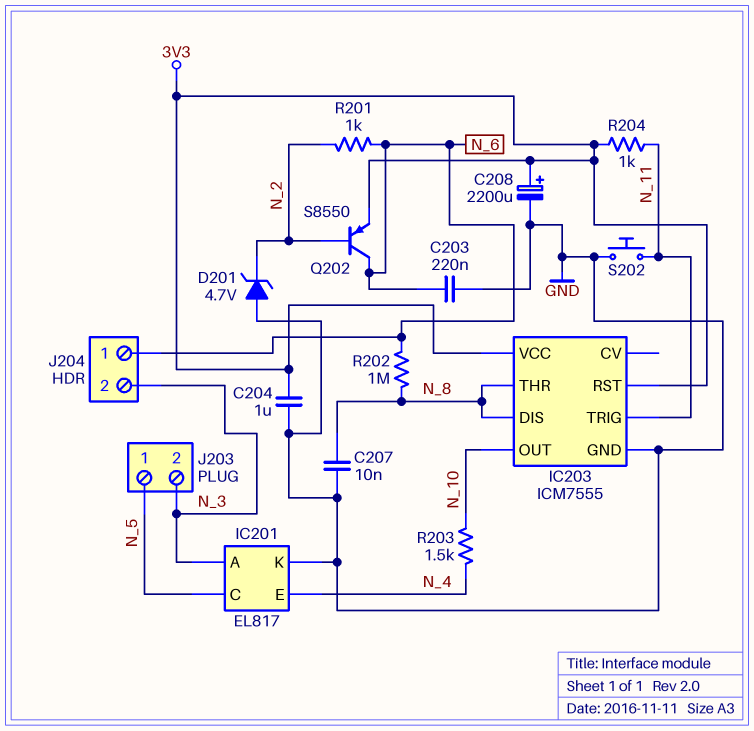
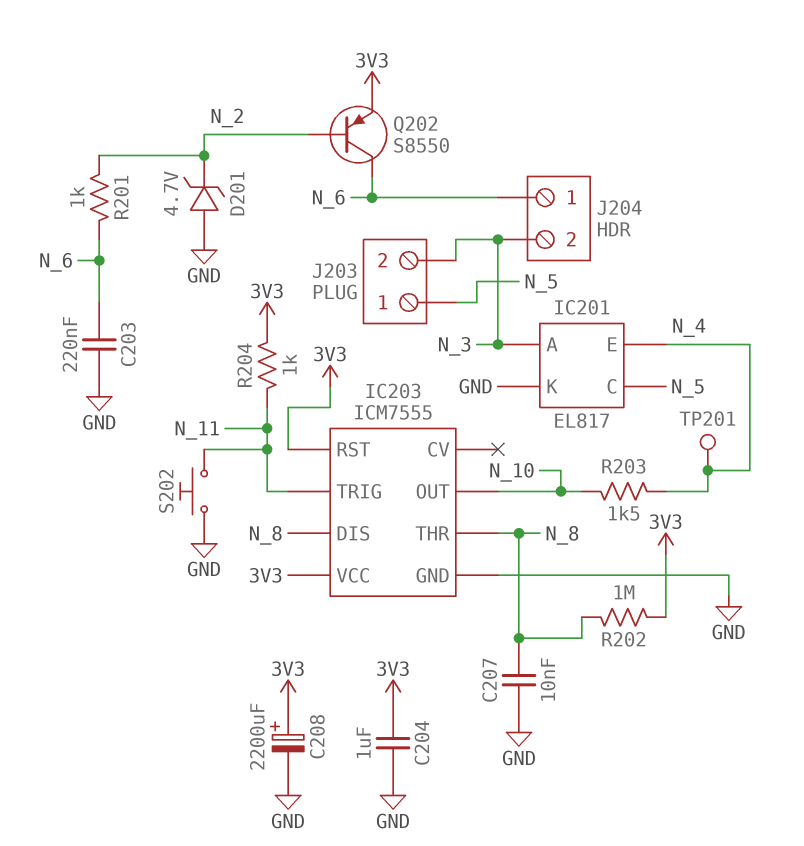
R202: 1M (N_6, N_8) -> 1M (3V3, N_8)
TP201: none -> test point (N_4)

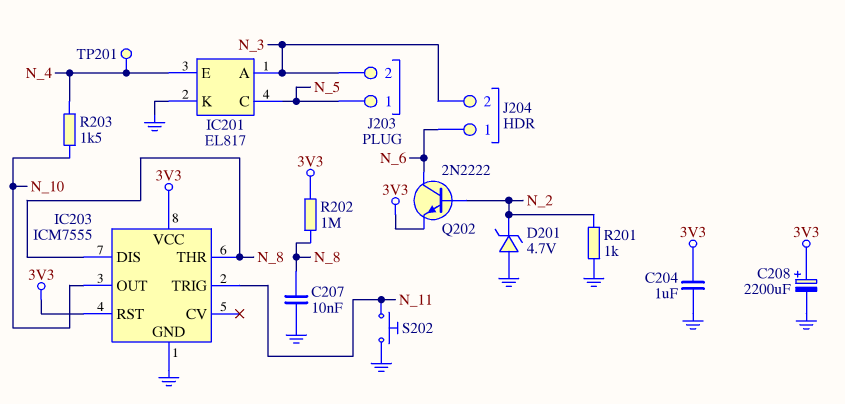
C203: 220nF (GND, N_6) -> none
Q202: PNP S8550 (B N_2, C N_6, E 3V3) -> NPN 2N2222 (B N_2, C N_6, E 3V3)
R201: 1k (N_2, N_6) -> 1k (GND, N_2)
R204: 1k (3V3, N_11) -> none

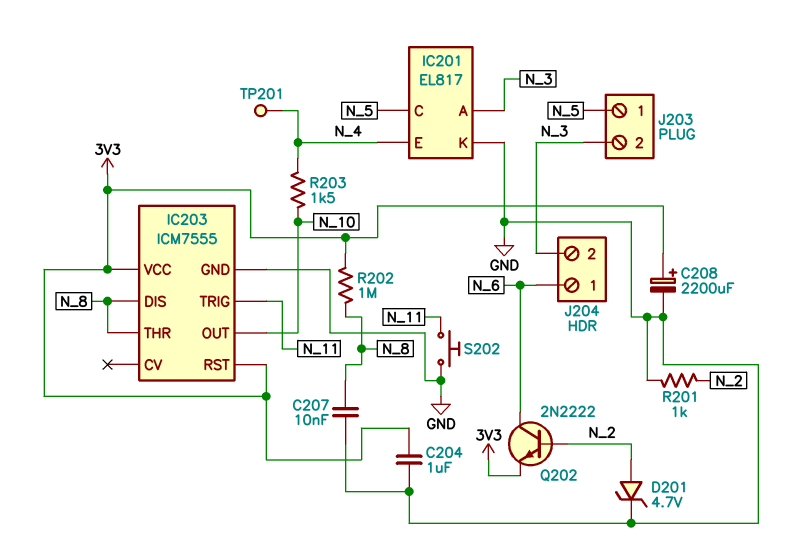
D201: zener 4.7V (A GND, K N_2) -> zener 4.7V (A N_2, K GND)

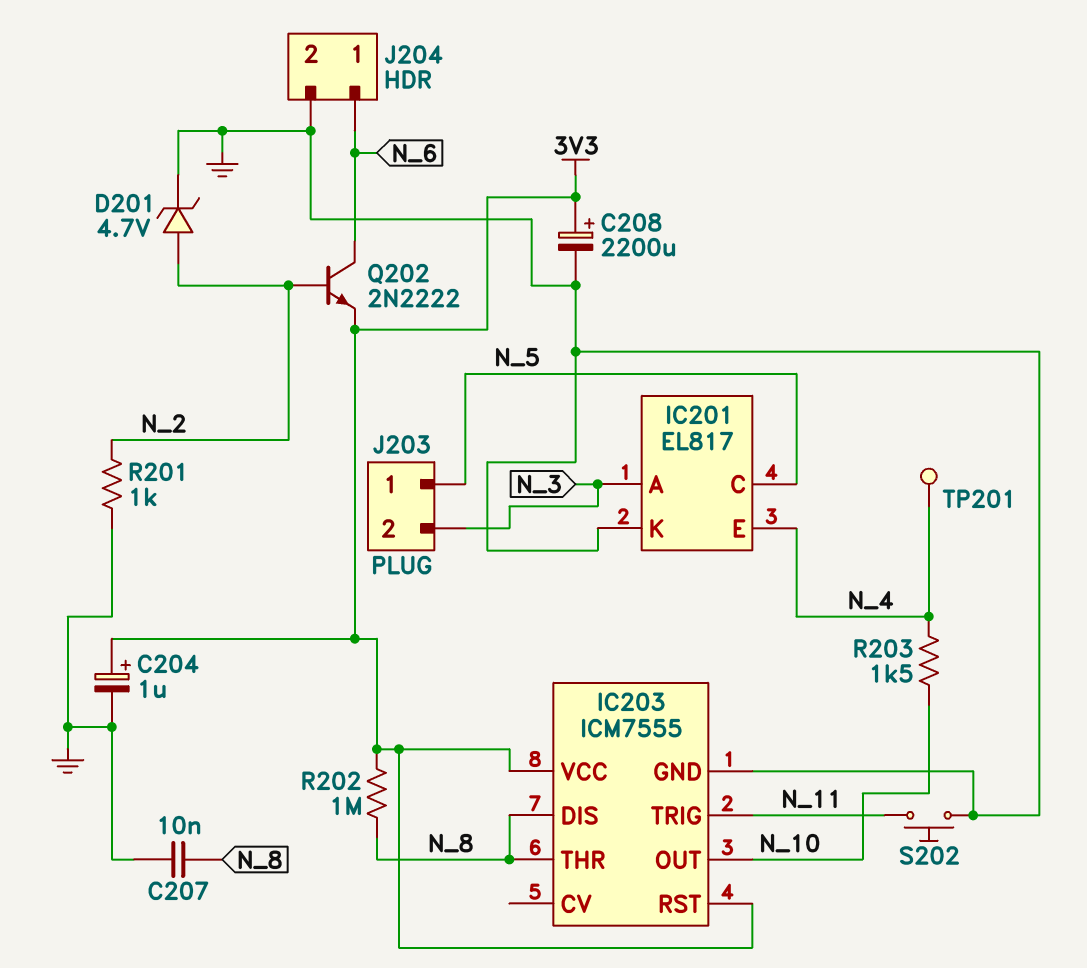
C204: 1uF (3V3, GND) -> 1uF (plus 3V3, minus GND)
J204 pin 2: N_3 -> GND

